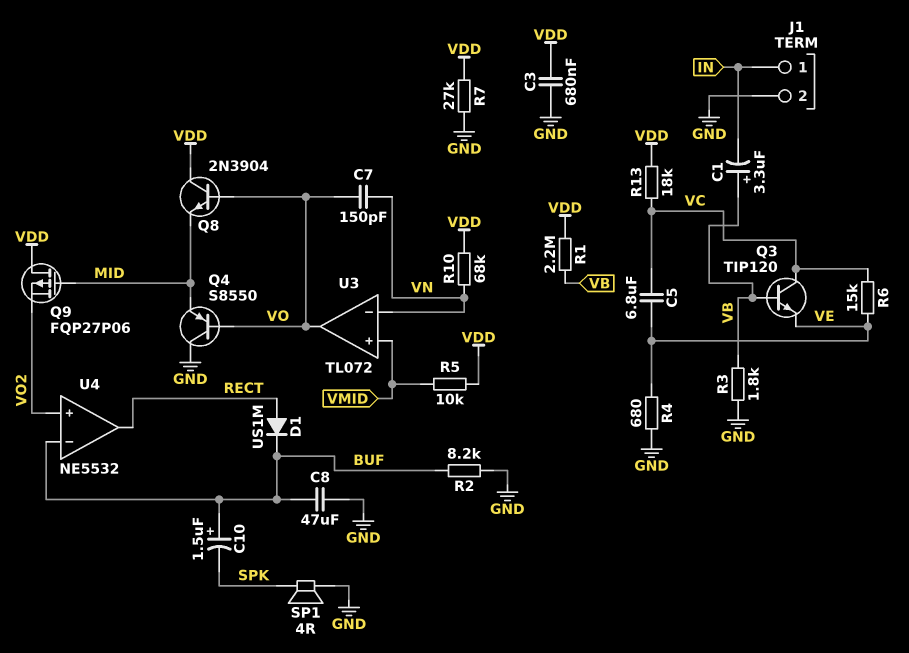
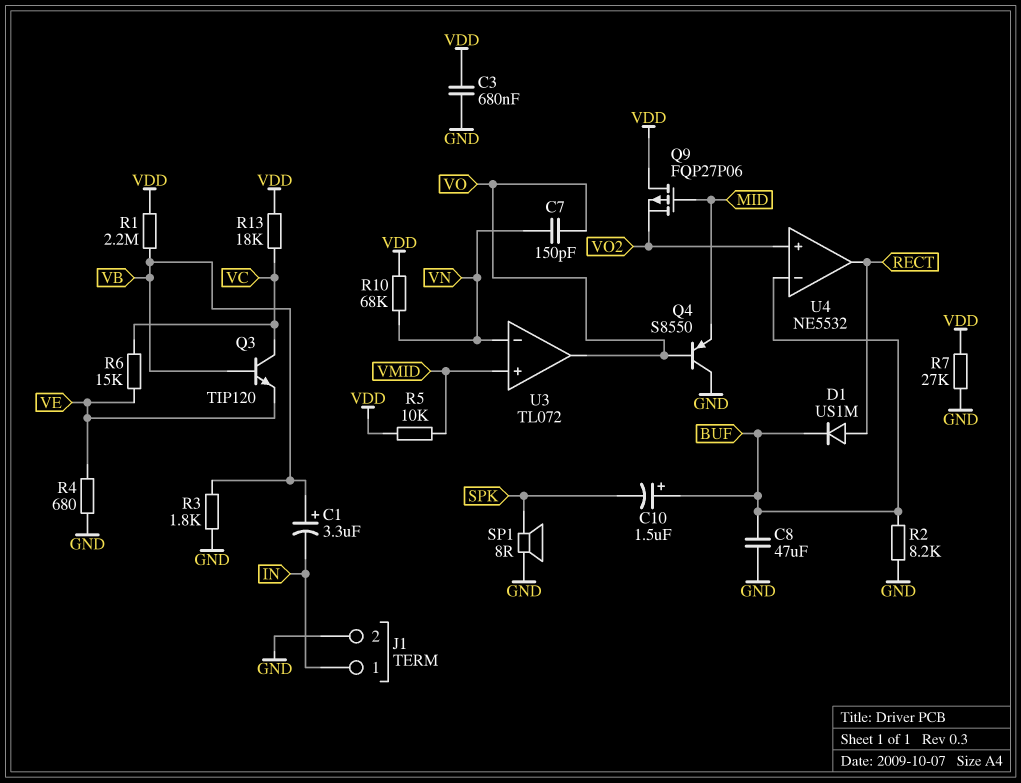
C5: 6.8uF (VC, VE) -> none
Q8: NPN 2N3904 (B VO, C VDD, E MID) -> none
SP1: speaker 4R (GND, SPK) -> speaker 8R (GND, SPK)

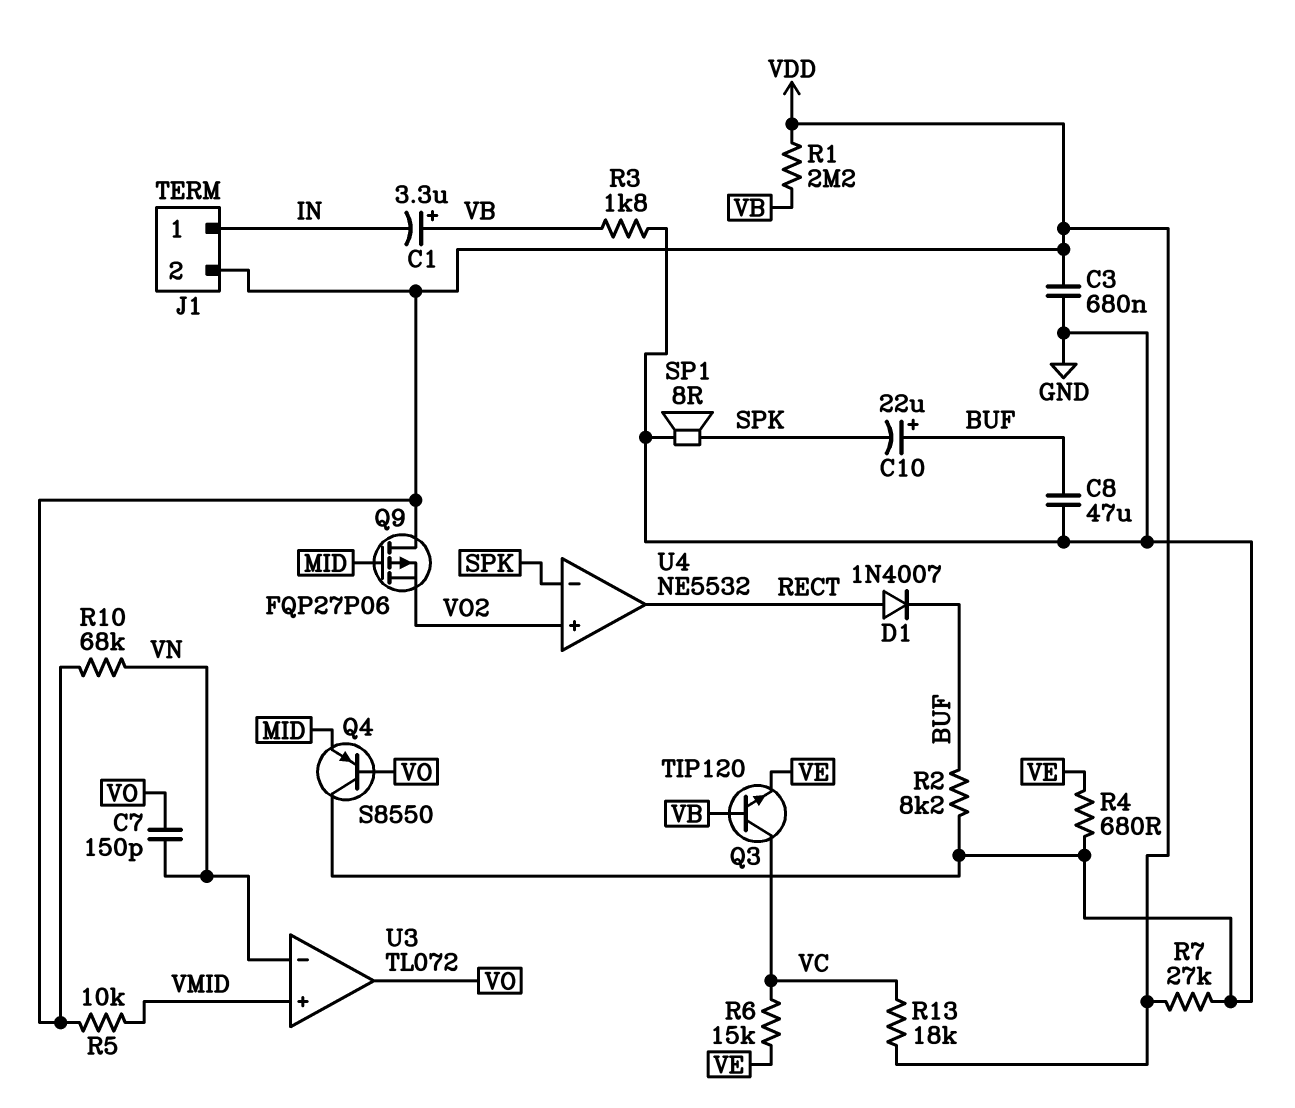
C10: 1.5uF (plus BUF, minus SPK) -> 22uF (plus BUF, minus SPK)
D1: diode US1M (A RECT, K BUF) -> diode 1N4007 (A RECT, K BUF)
J1 pin 2: GND -> VDD
U4 pin in-: BUF -> SPK

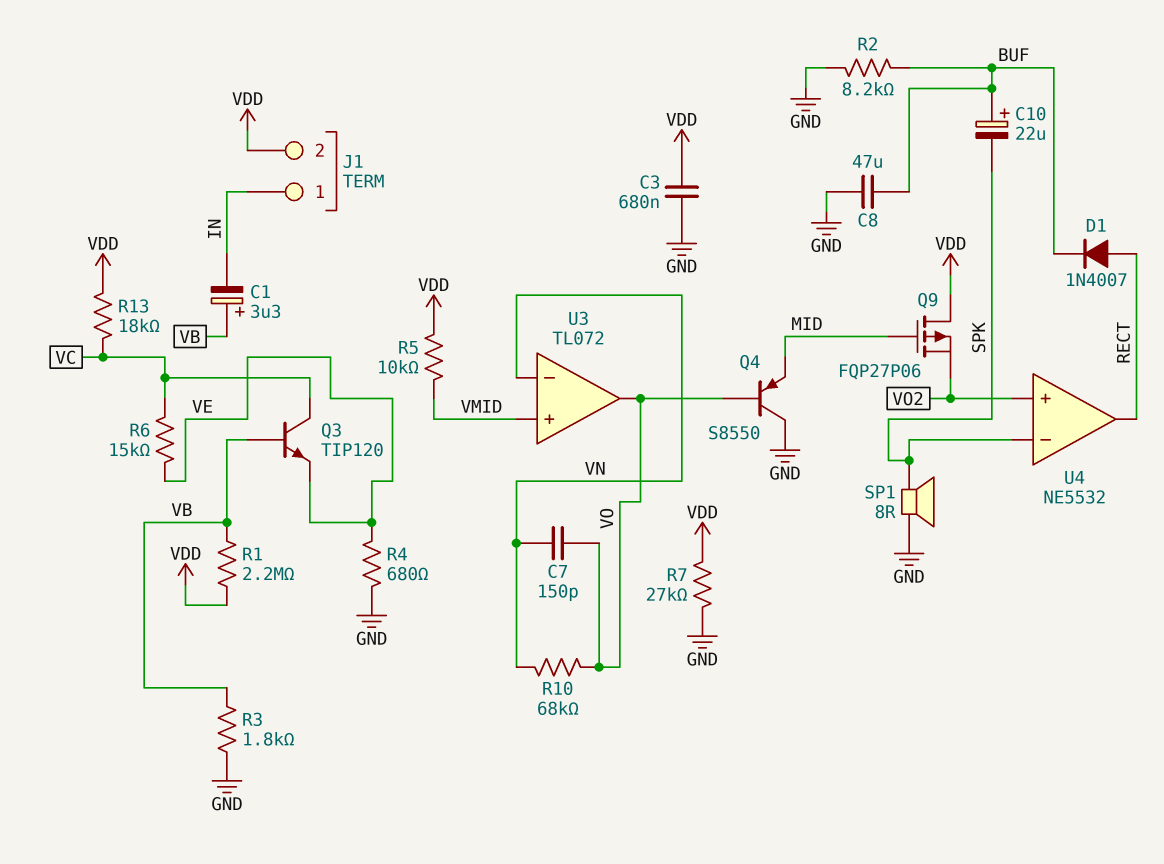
R10: 68k (VDD, VN) -> 68k (VN, VO)

